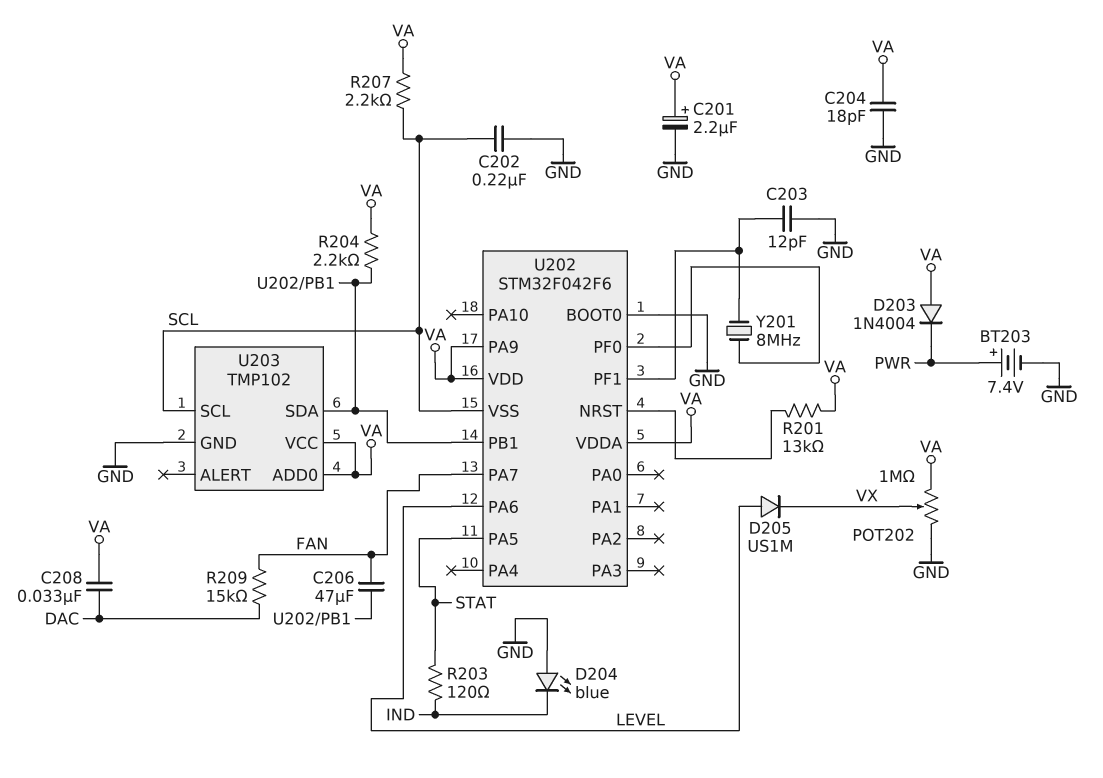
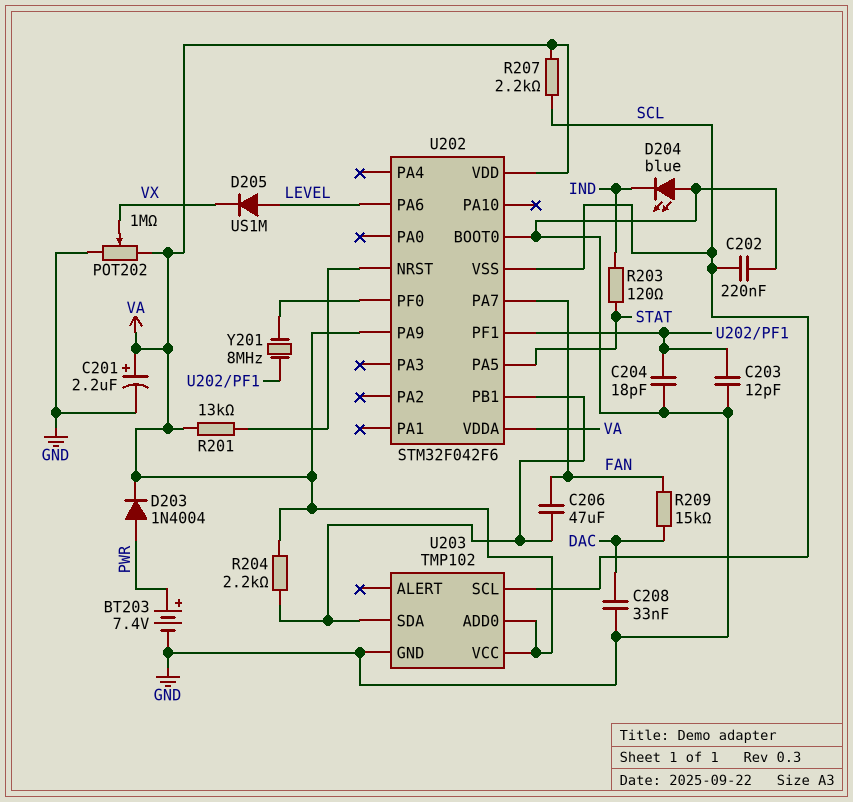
C204: 18pF (GND, VA) -> 18pF (GND, U202/PF1)
C208: 33nF (DAC, VA) -> 33nF (DAC, GND)
D203: diode 1N4004 (A VA, K PWR) -> diode 1N4004 (A PWR, K VA)

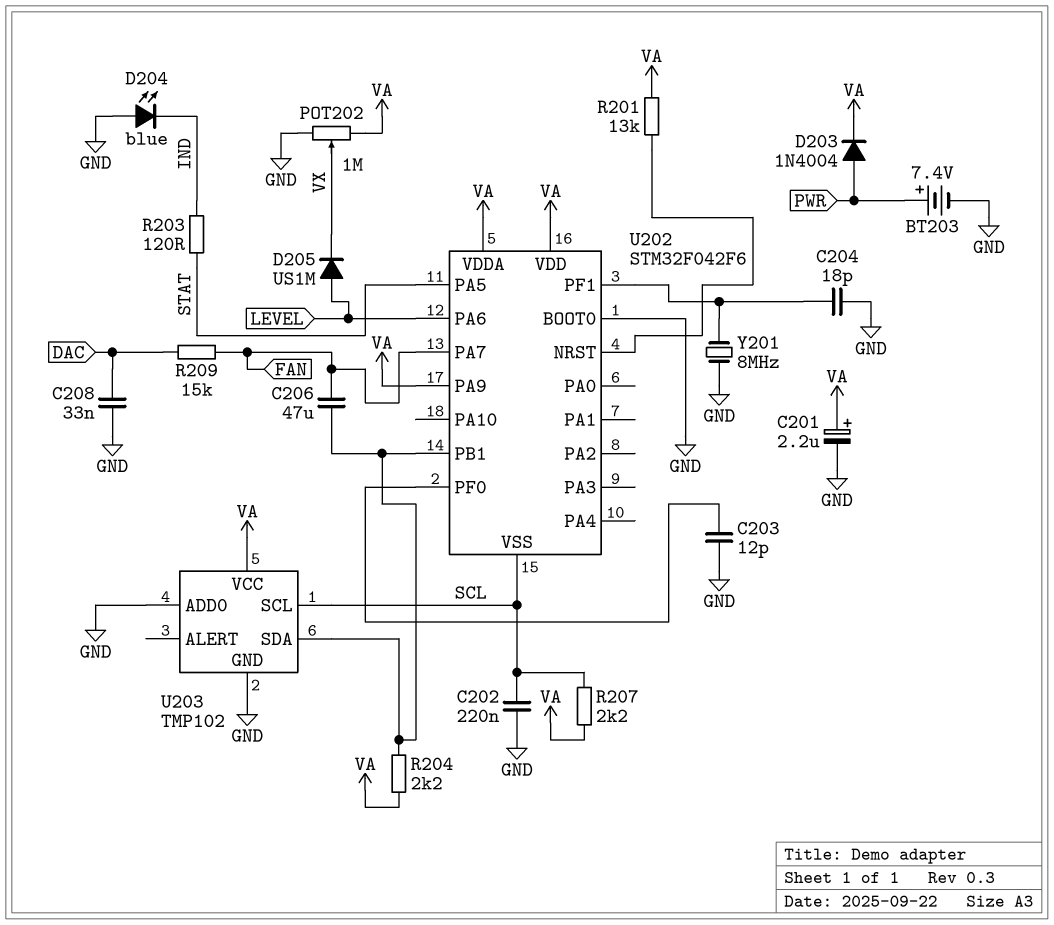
C203: 12pF (GND, U202/PF1) -> 12pF (GND, U202/PF0)
U203 pin ADD0: VA -> GND
Y201: 8MHz (U202/PF0, U202/PF1) -> 8MHz (GND, U202/PF1)

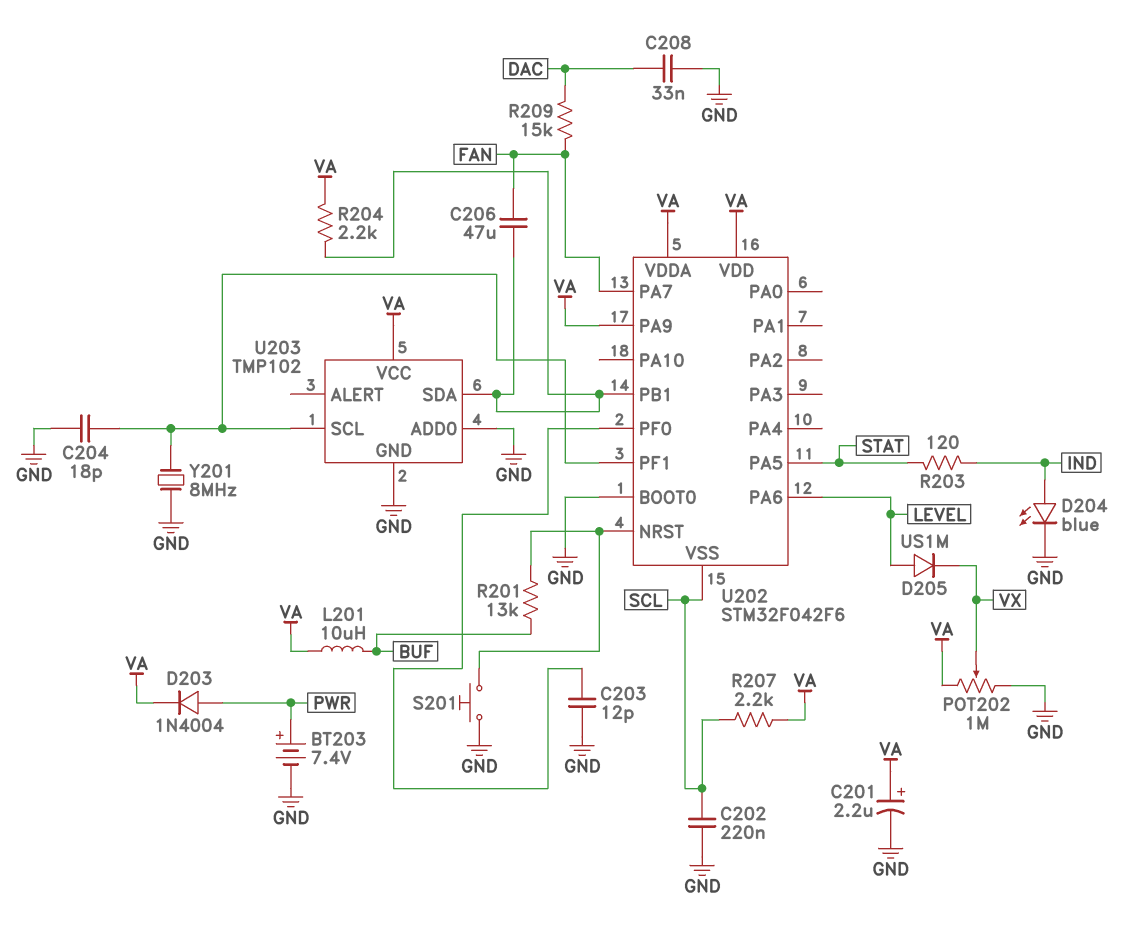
D204: LED blue (A GND, K IND) -> LED blue (A IND, K GND)
L201: none -> 10uH (BUF, VA)
R201: 13k (U202/NRST, VA) -> 13k (BUF, U202/NRST)
S201: none -> button (GND, U202/NRST)
U203 pin SCL: SCL -> U202/PF1

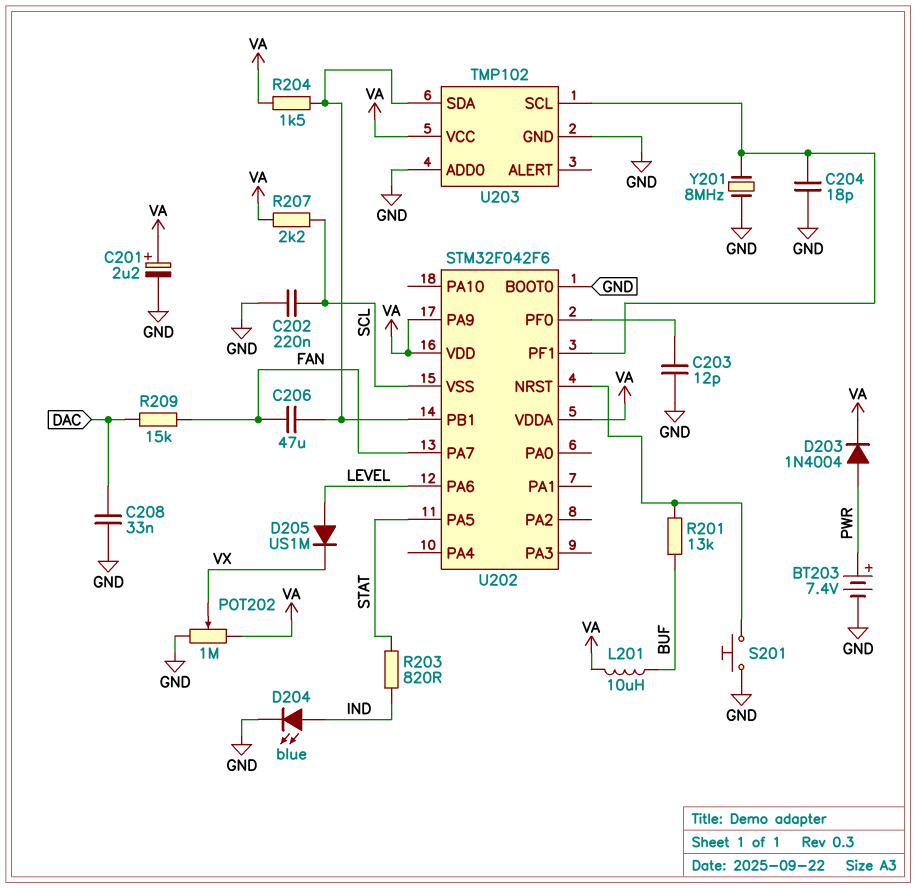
R203: 120 (IND, STAT) -> 820 (IND, STAT)
R204: 2.2k (U202/PB1, VA) -> 1.5k (U202/PB1, VA)

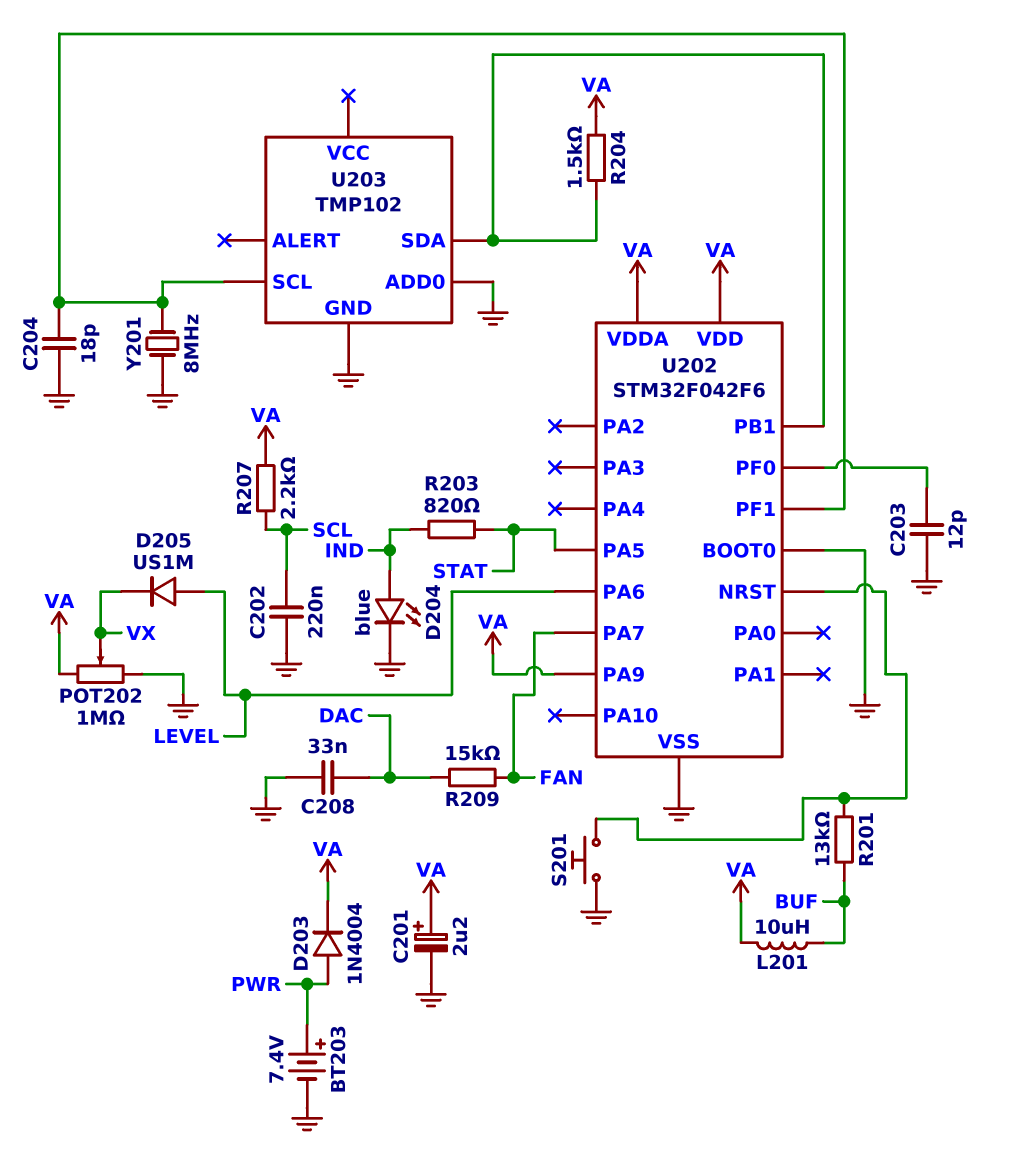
C206: 47uF (FAN, U202/PB1) -> none
U202 pin VSS: SCL -> GND
U203 pin VCC: VA -> none

